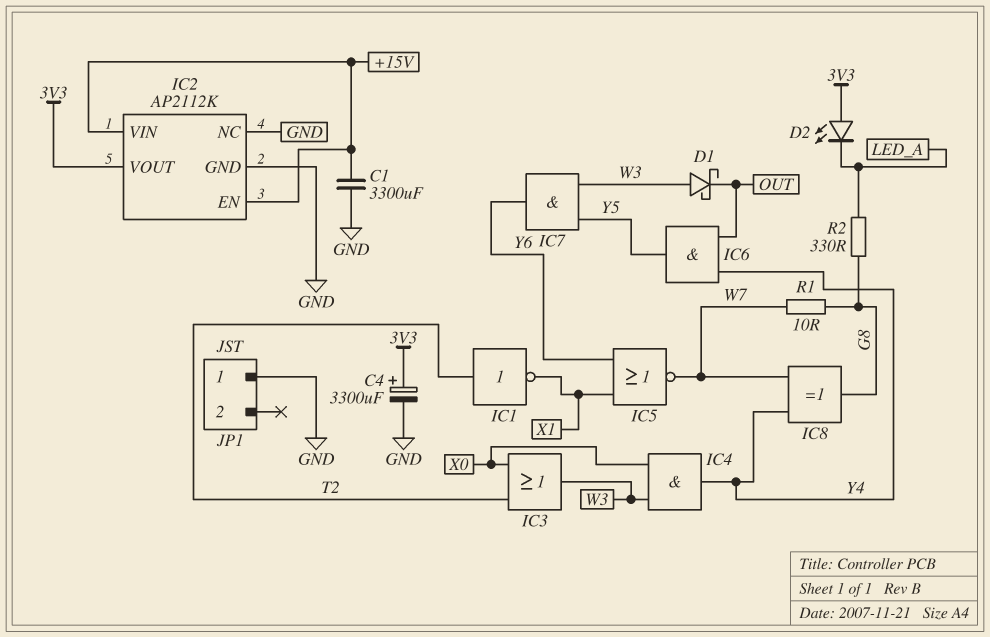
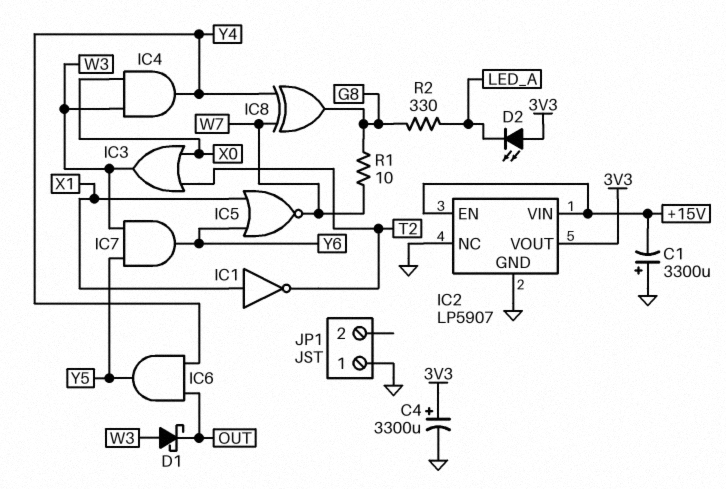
C1: 3300uF (+15V, GND) -> 3300uF (plus GND, minus +15V)
IC1: NOT (in T2, out X1) -> NOT (in X1, out T2)
IC2: AP2112K -> LP5907

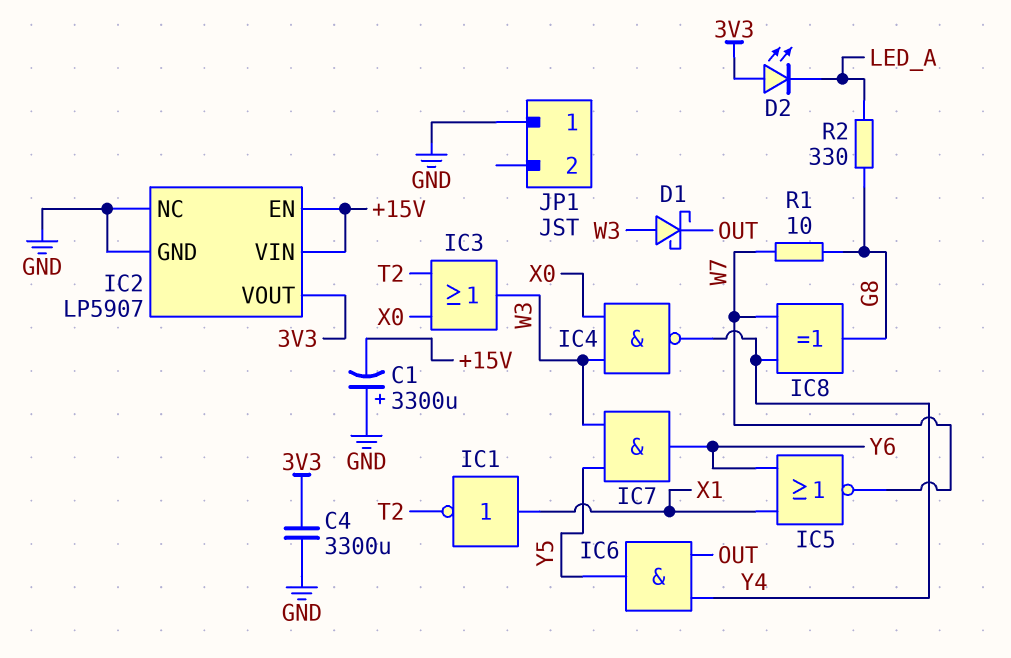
C4: 3300uF (plus 3V3, minus GND) -> 3300uF (3V3, GND)
IC4: AND (in W3, in X0, out Y4) -> NAND (in W3, in X0, out Y4)

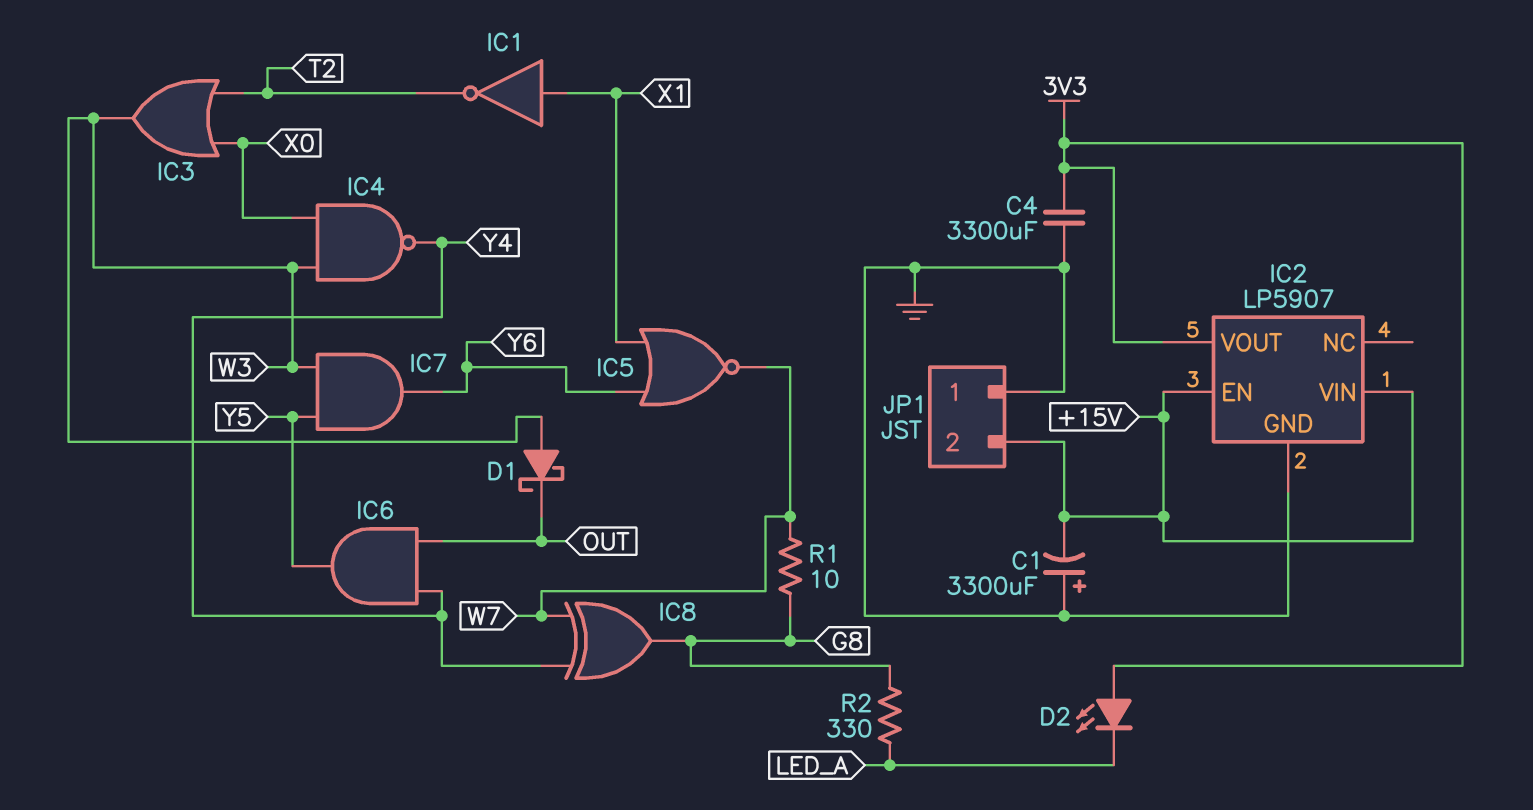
IC2 pin NC: GND -> none
JP1 pin 2: none -> +15V

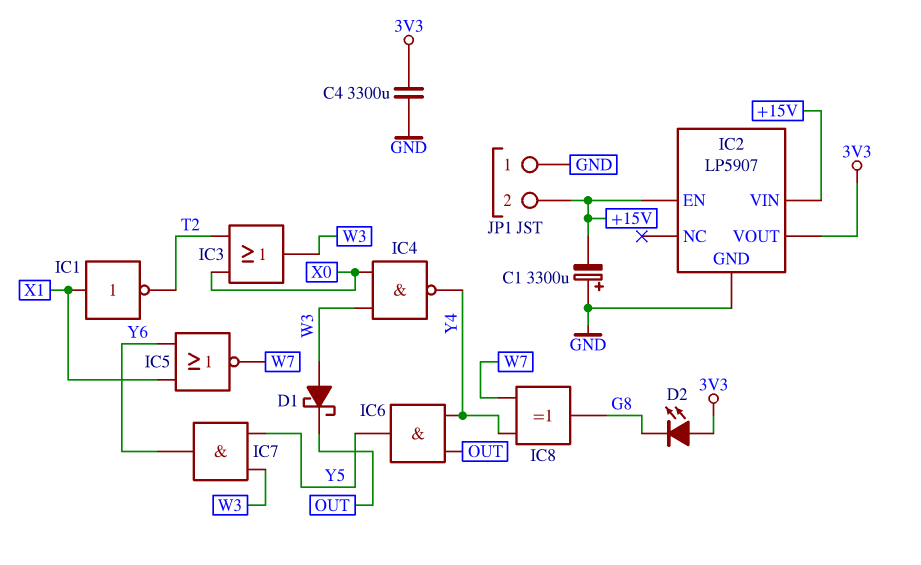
D2: LED (A 3V3, K LED_A) -> LED (A 3V3, K G8)
R1: 10 (G8, W7) -> none
R2: 330 (G8, LED_A) -> none

